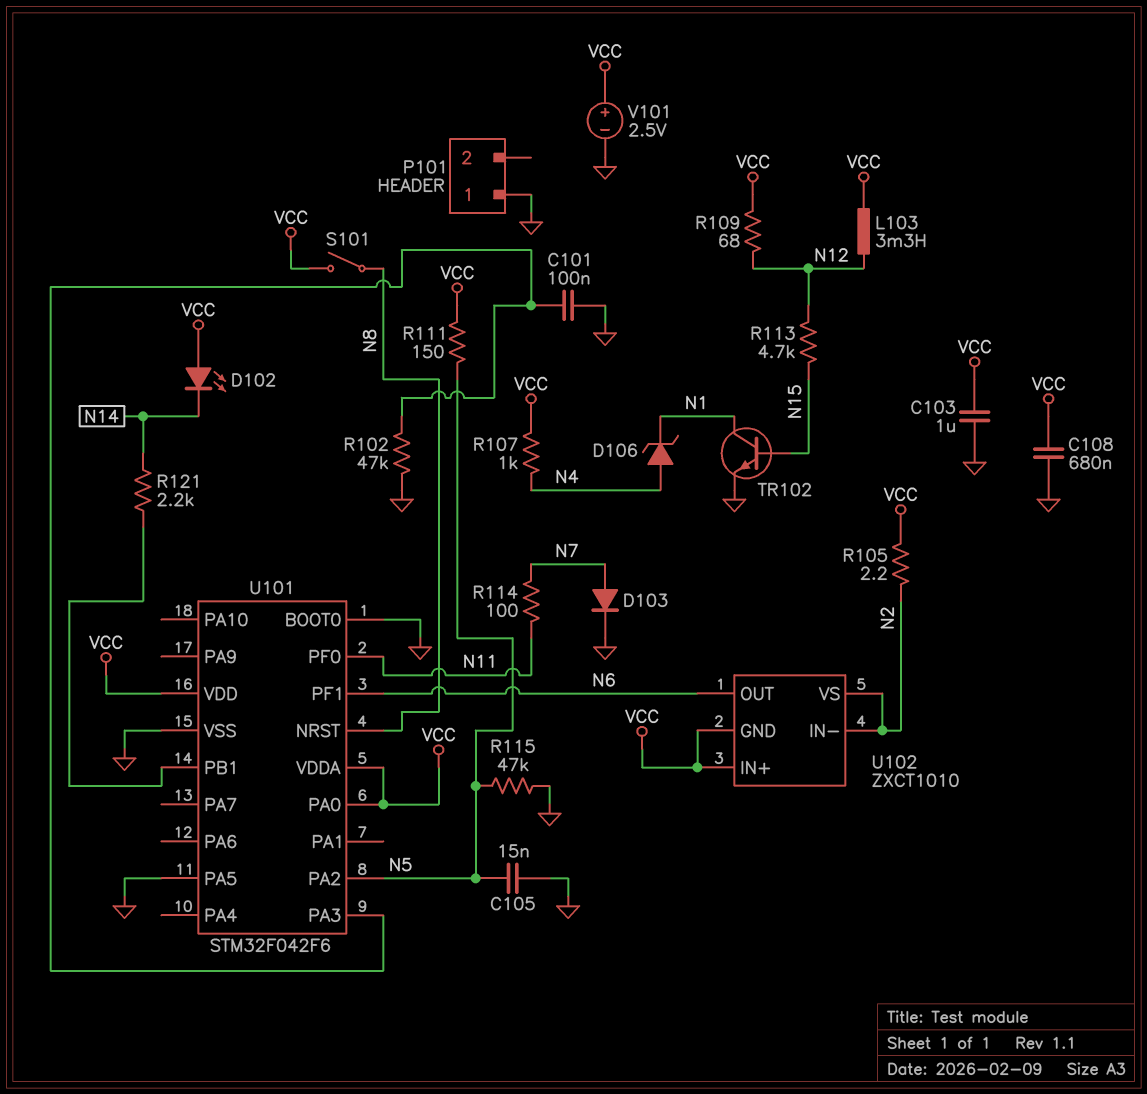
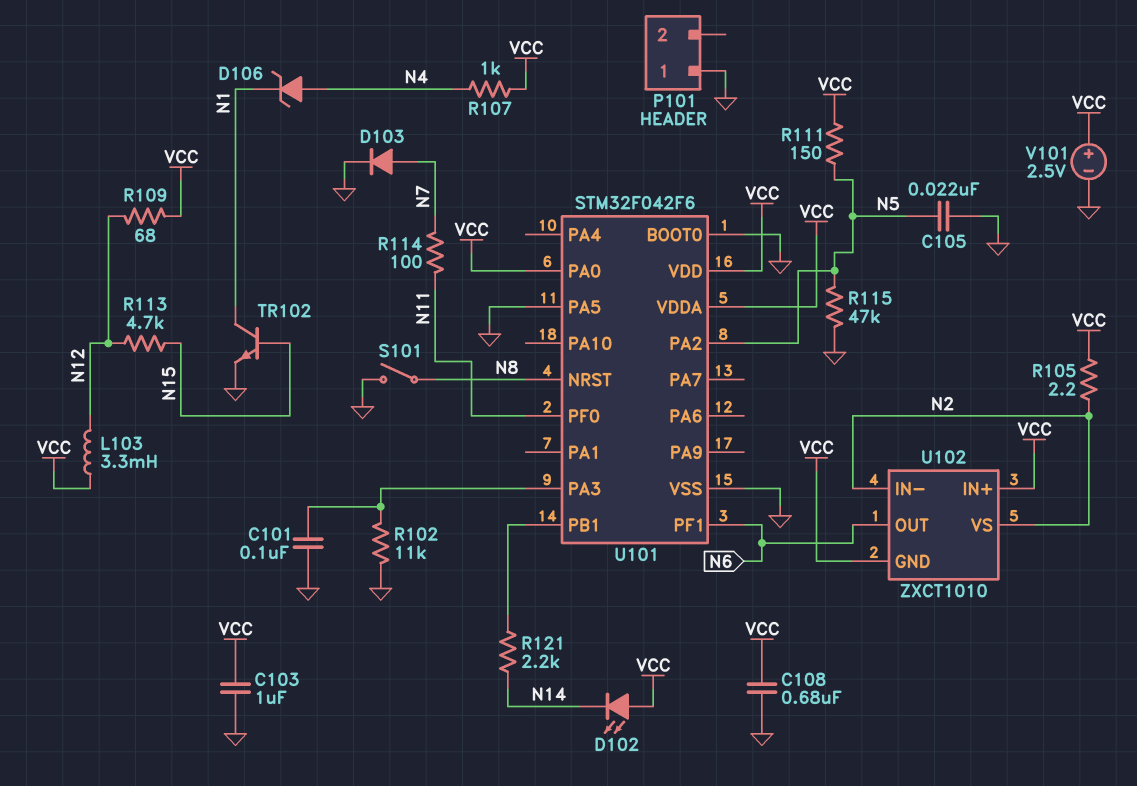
C105: 15nF (GND, N5) -> 22nF (GND, N5)
R102: 47k (GND, U101/PA3) -> 11k (GND, U101/PA3)
S101: switch (N8, VCC) -> switch (GND, N8)

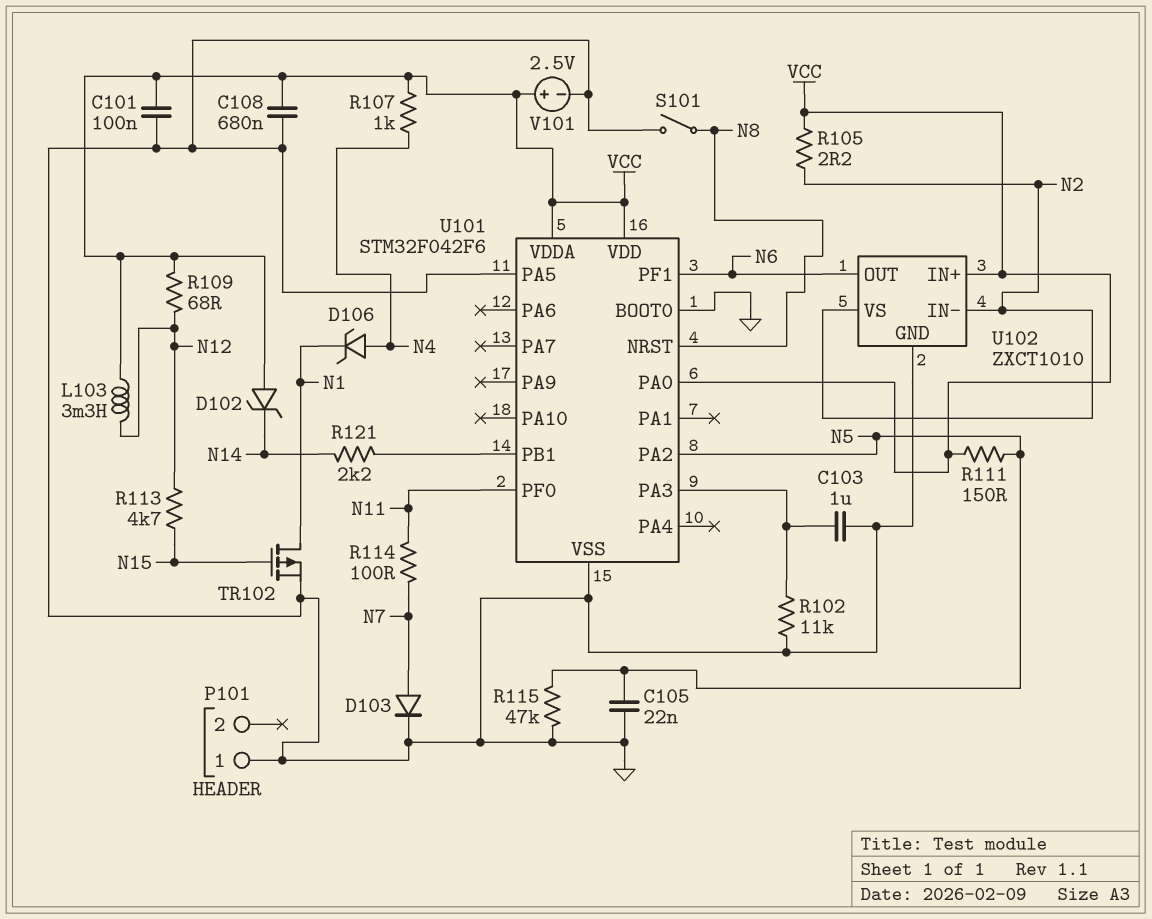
C101: 100nF (GND, U101/PA3) -> 100nF (GND, VCC)
C103: 1uF (GND, VCC) -> 1uF (GND, U101/PA3)
D102: LED (A VCC, K N14) -> zener (A VCC, K N14)
TR102: NPN (B N15, C N1, E GND) -> PMOS (G N15, D N1, S GND)
U102 pin GND: VCC -> GND

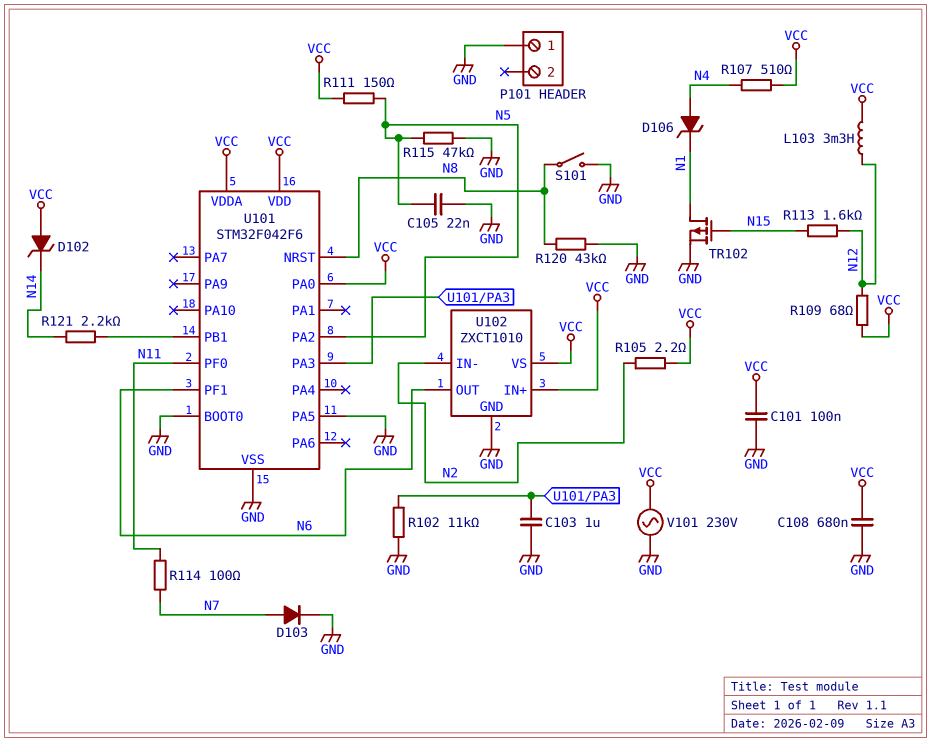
R107: 1k (N4, VCC) -> 510 (N4, VCC)
R113: 4.7k (N12, N15) -> 1.6k (N12, N15)
R120: none -> 43k (GND, N8)
U102 pin VS: N2 -> VCC
V101: 2.5V (plus VCC, minus GND) -> AC 230V (GND, VCC)

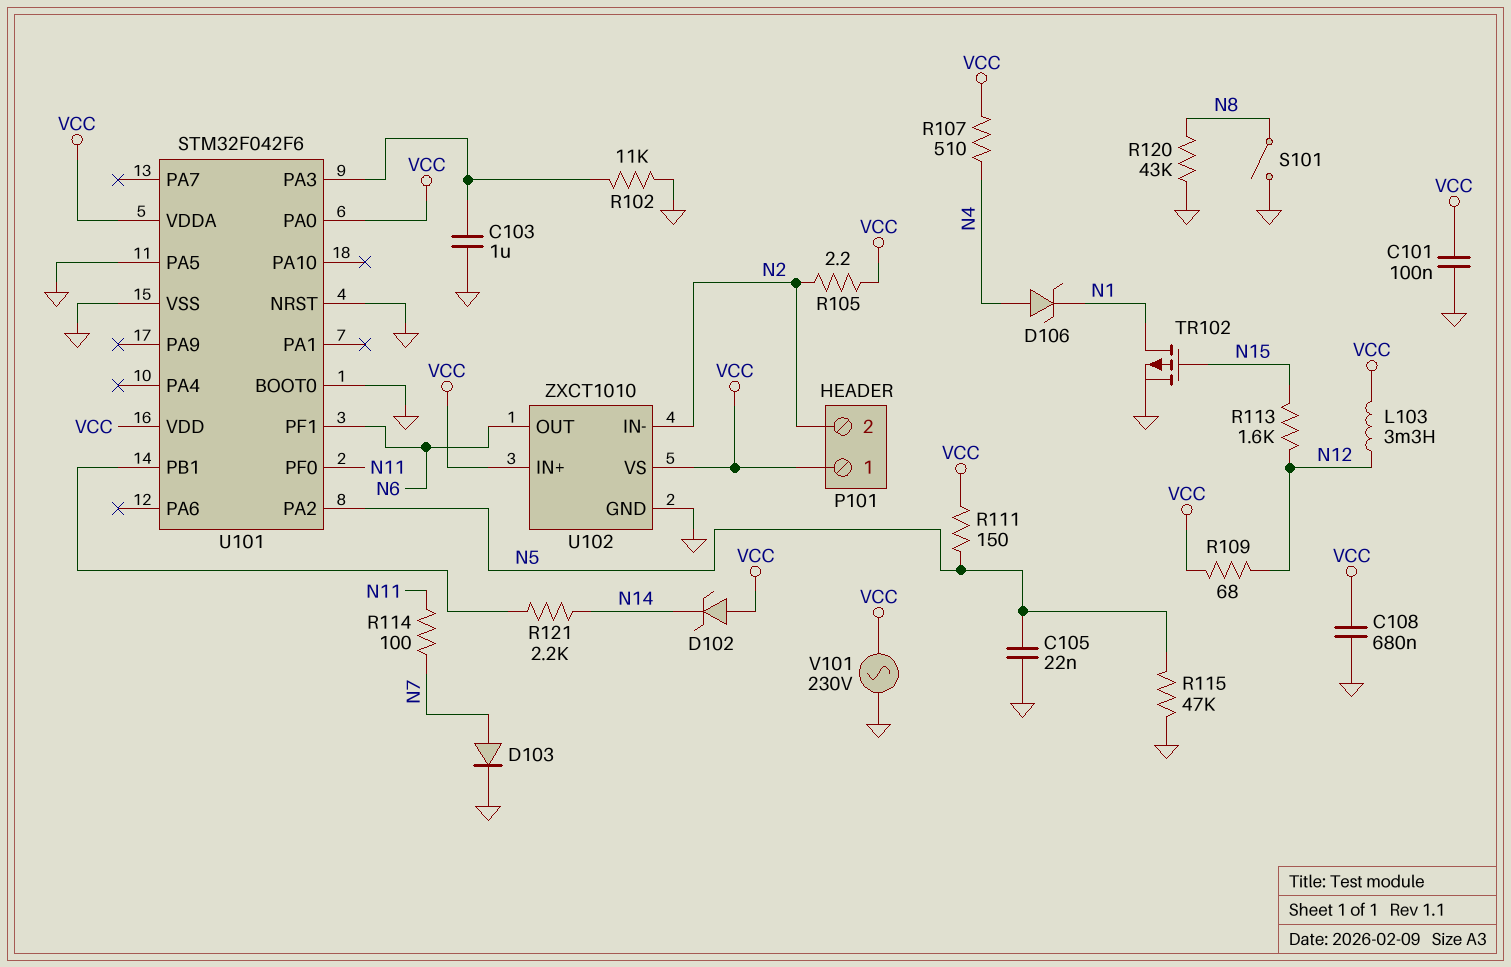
P101 pin 1: GND -> VCC
P101 pin 2: none -> N2
U101 pin NRST: N8 -> GND

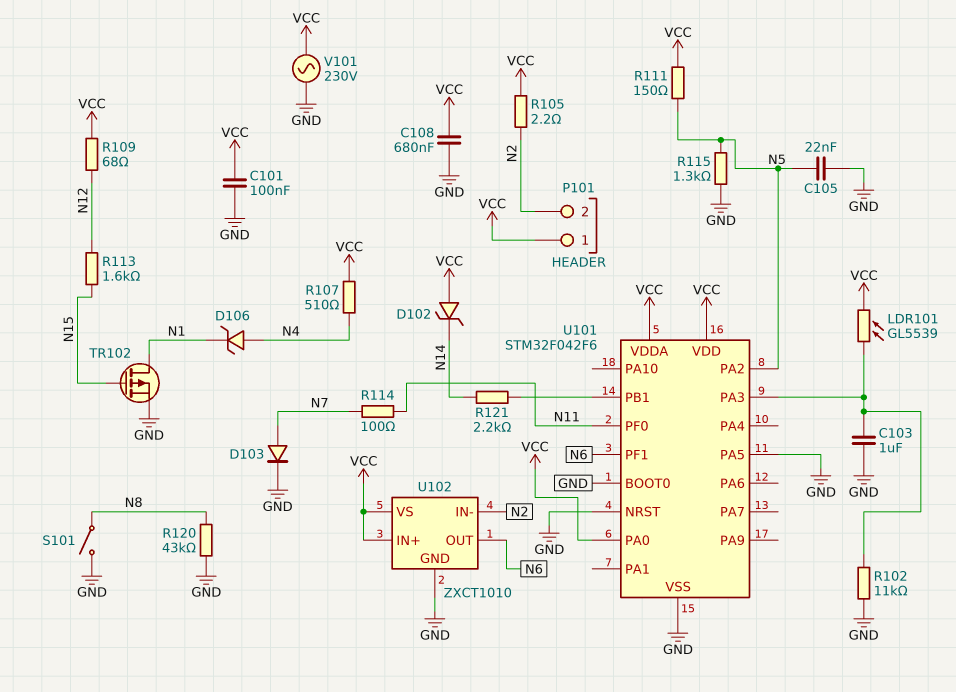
L103: 3.3mH (N12, VCC) -> none
LDR101: none -> GL5539 (U101/PA3, VCC)
R115: 47k (GND, N5) -> 1.3k (GND, N5)

